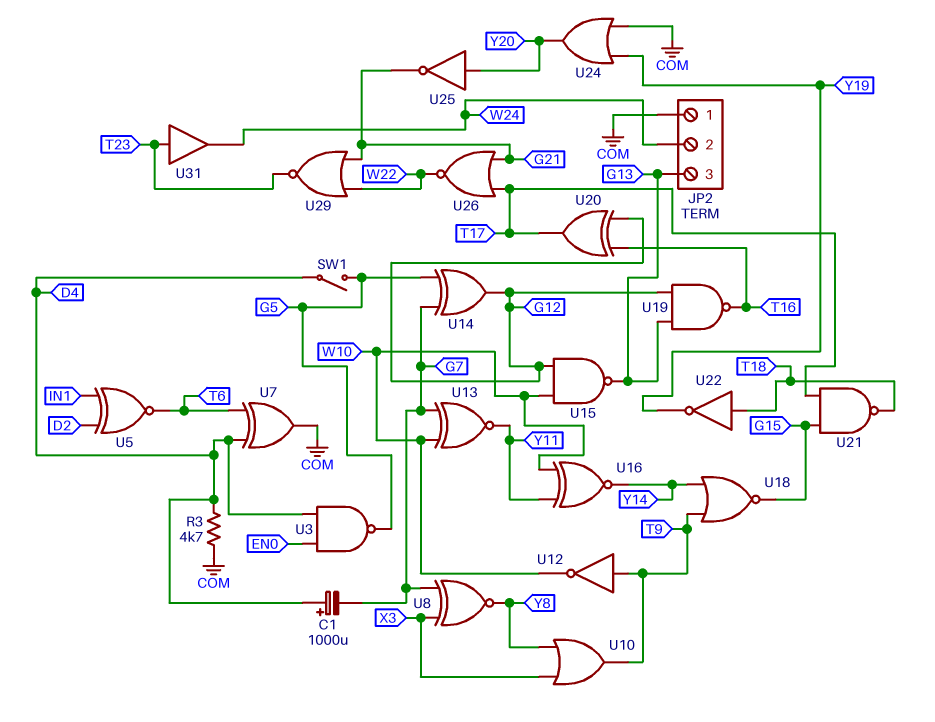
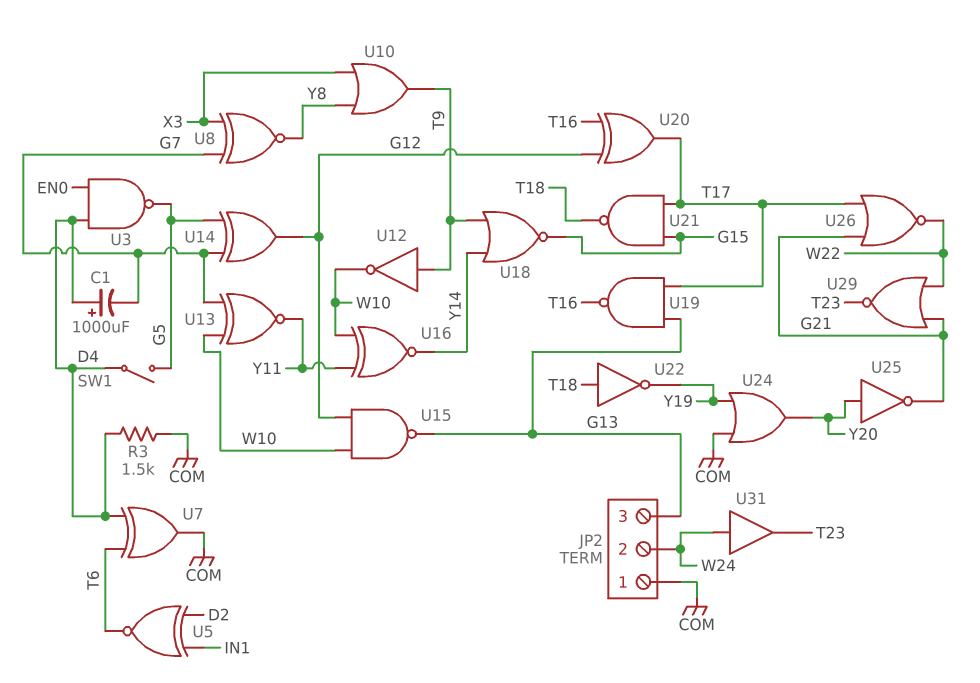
R3: 4.7k (COM, D4) -> 1.5k (COM, D4)
U19: NAND (in G12, in G13, out T16) -> NAND (in G13, in T17, out T16)
U31: buffer (in T23, out W24) -> buffer (in W24, out T23)

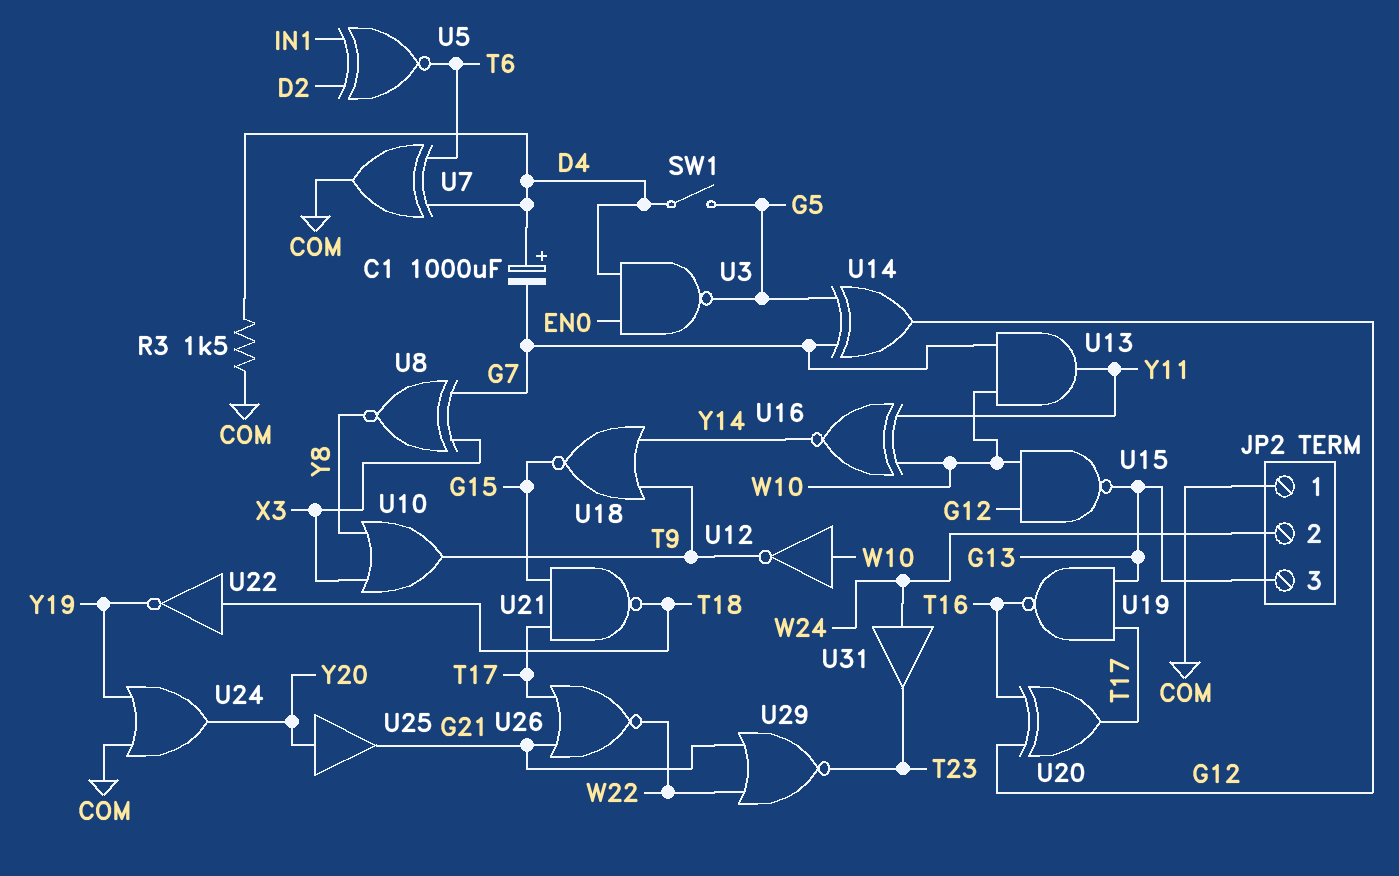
U12: NOT (in T9, out W10) -> NOT (in W10, out T9)
U13: XNOR (in G7, in W10, out Y11) -> AND (in G7, in W10, out Y11)
U25: NOT (in Y20, out G21) -> buffer (in Y20, out G21)

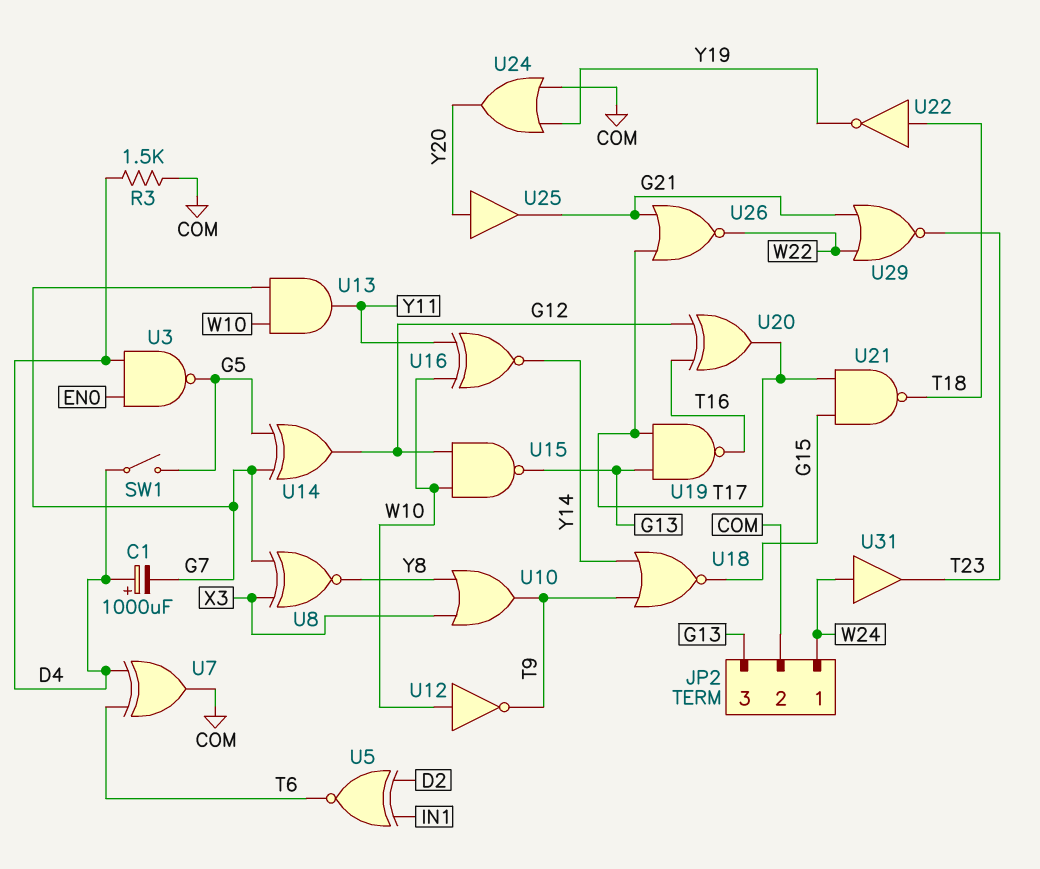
JP2 pin 1: COM -> W24
JP2 pin 2: W24 -> COM

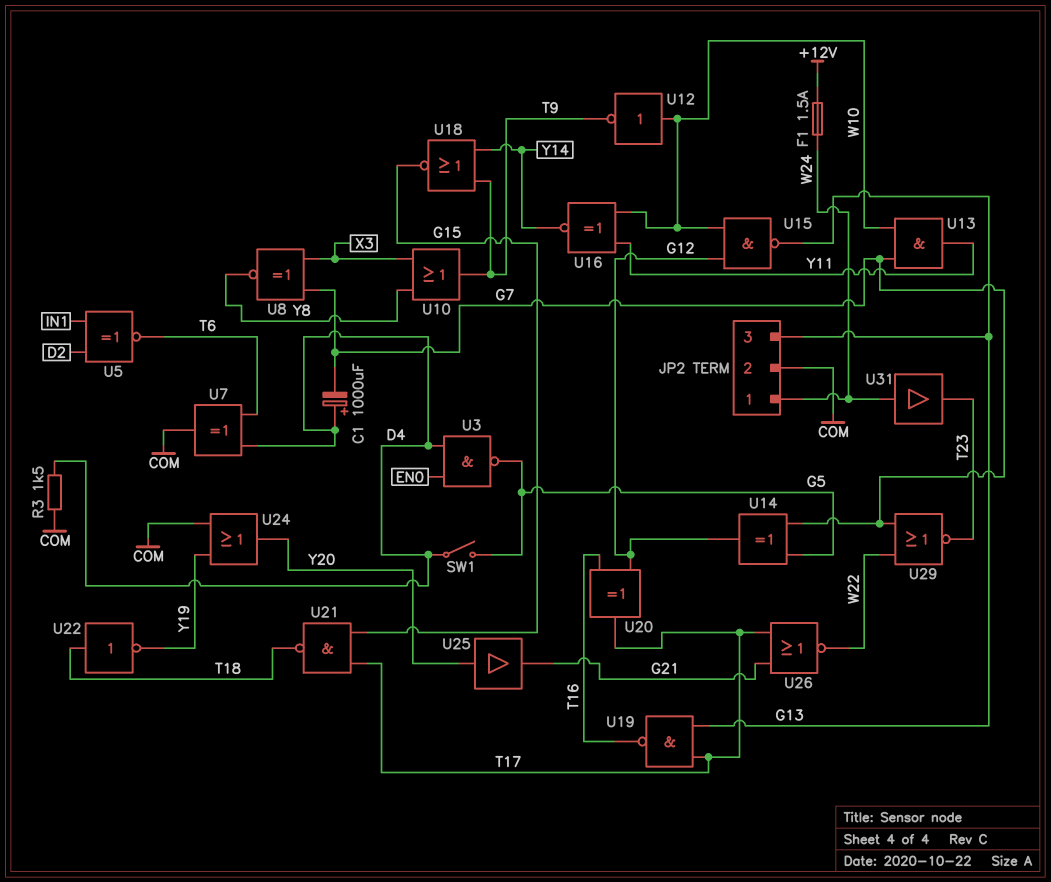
F1: none -> 1.5A (+12V, W24)
U29: NOR (in G21, in W22, out T23) -> NOR (in G7, in W22, out T23)

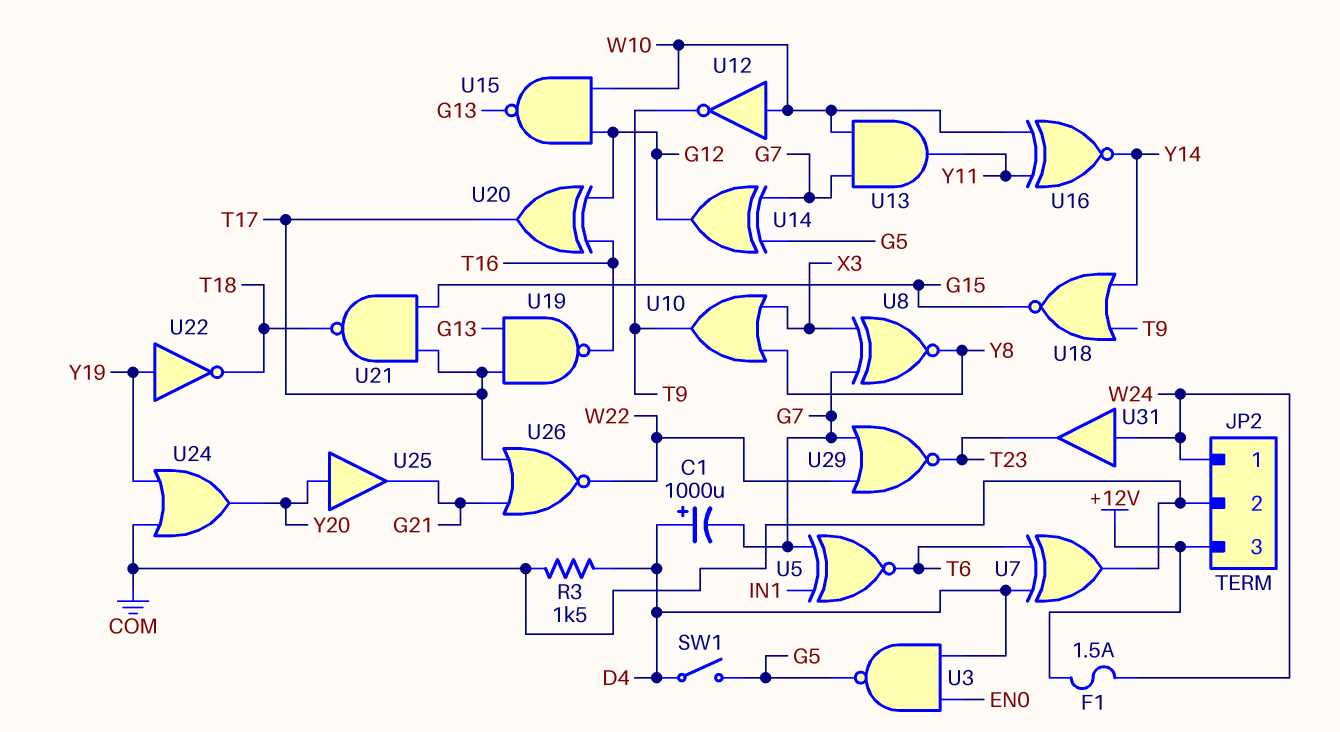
JP2 pin 3: G13 -> +12V
U5: XNOR (in D2, in IN1, out T6) -> XNOR (in G7, in IN1, out T6)
U22: NOT (in T18, out Y19) -> NOT (in Y19, out T18)

